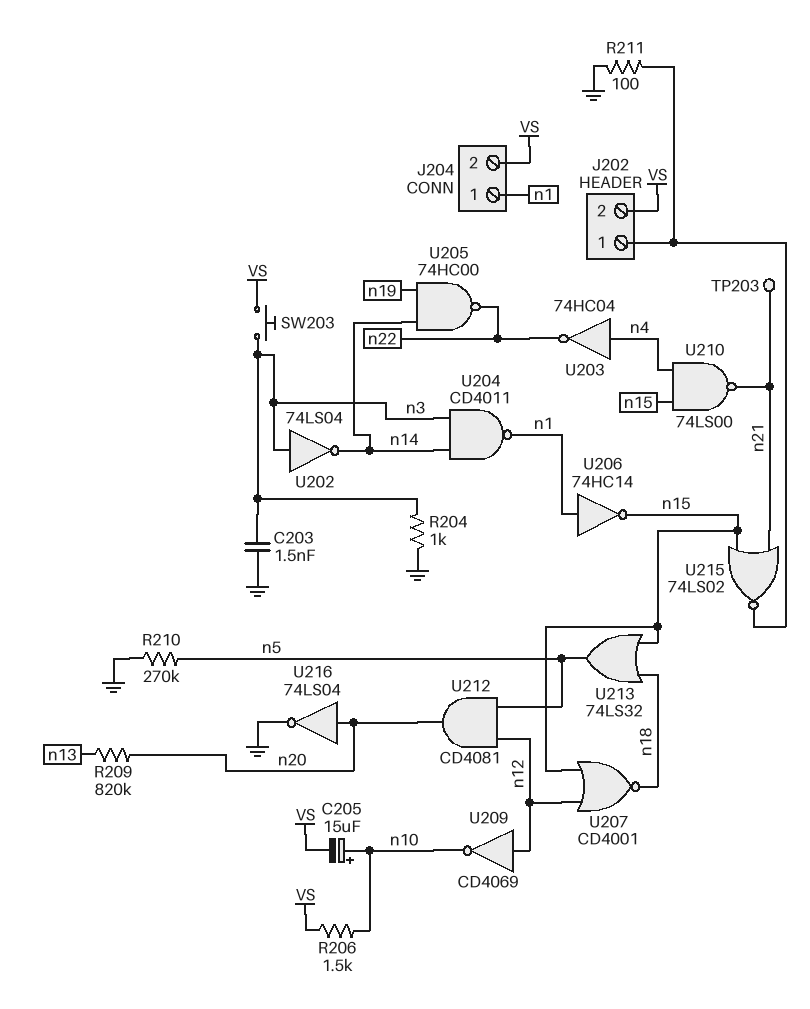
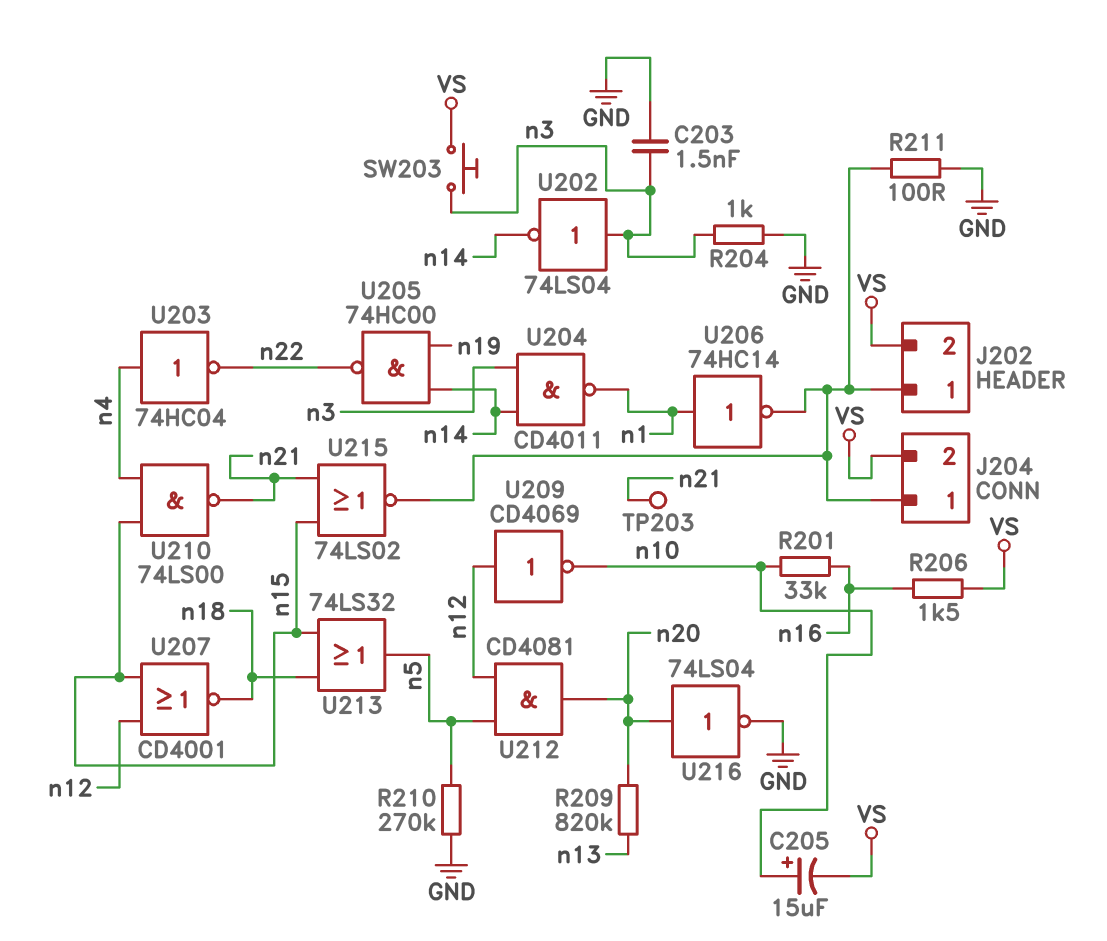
J204 pin 1: n1 -> J202/1
R201: none -> 33k (n10, n16)
R206: 1.5k (VS, n10) -> 1.5k (VS, n16)
U206: NOT 74HC14 (in n1, out n15) -> NOT 74HC14 (in n1, out J202/1)

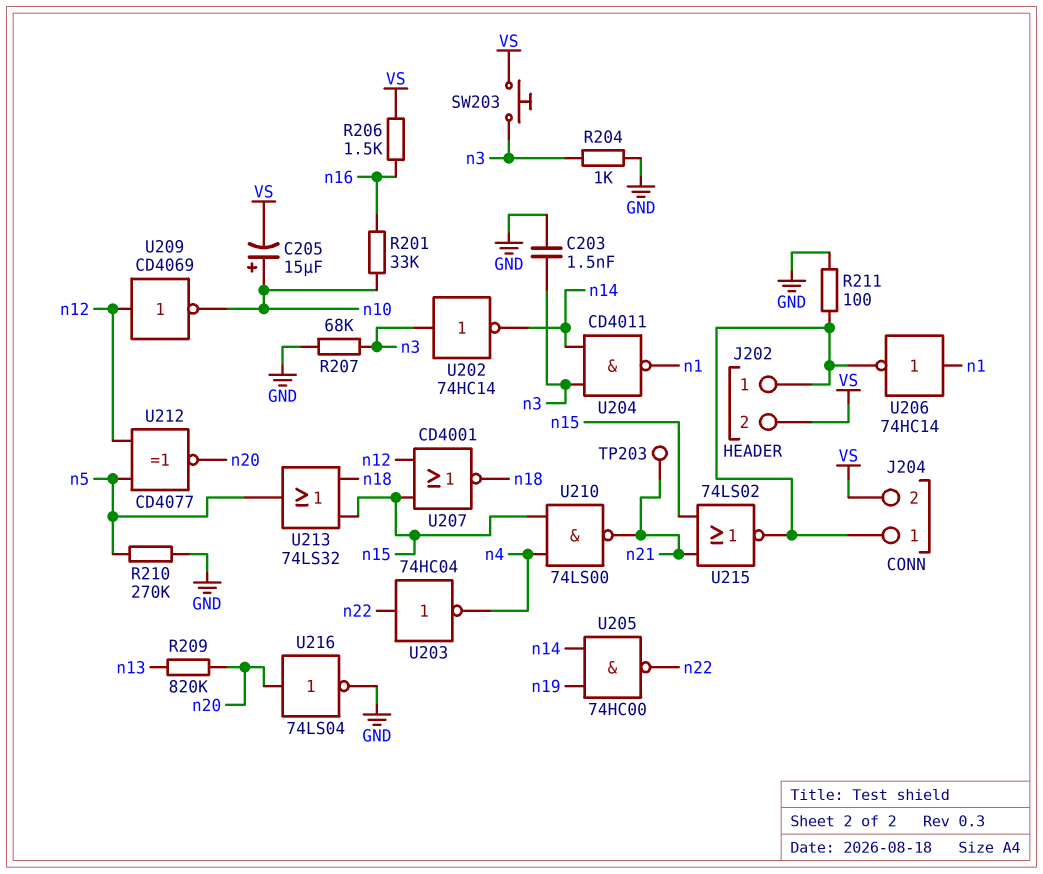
R207: none -> 68k (GND, n3)
U202: NOT 74LS04 (in n3, out n14) -> NOT 74HC14 (in n3, out n14)
U203: NOT 74HC04 (in n4, out n22) -> NOT 74HC04 (in n22, out n4)
U212: AND CD4081 (in n5, in n12, out n20) -> XNOR CD4077 (in n5, in n12, out n20)

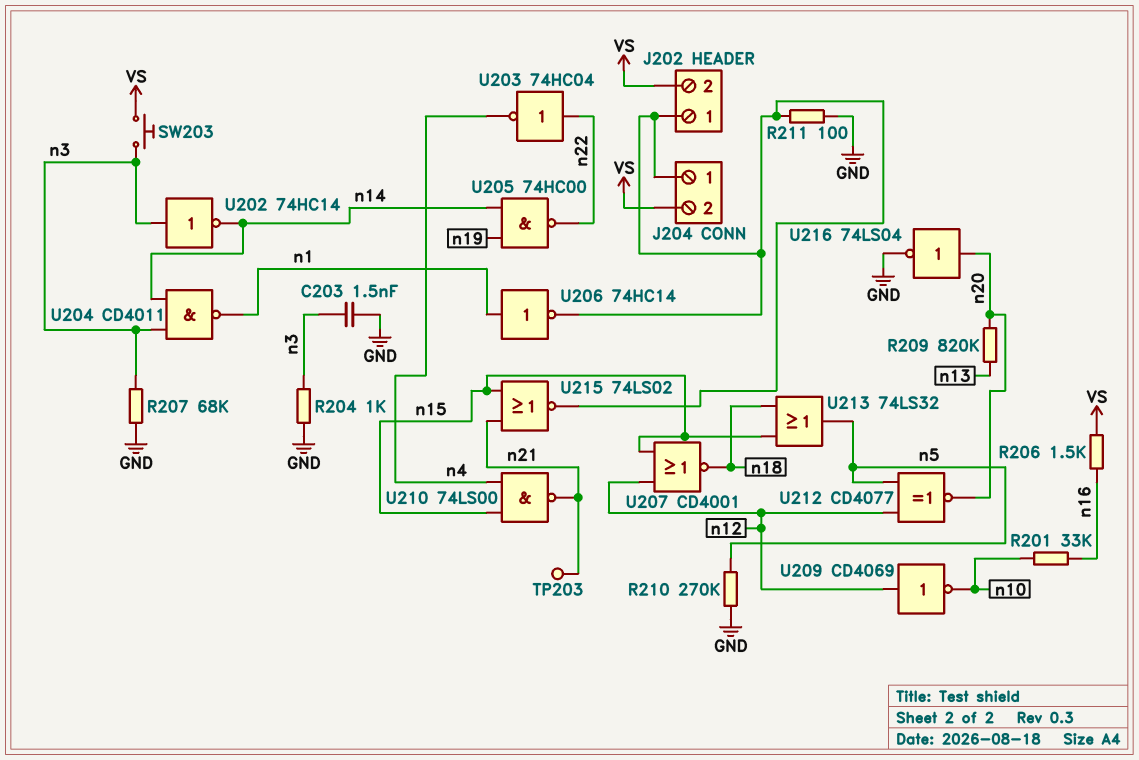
C205: 15uF (plus n10, minus VS) -> none

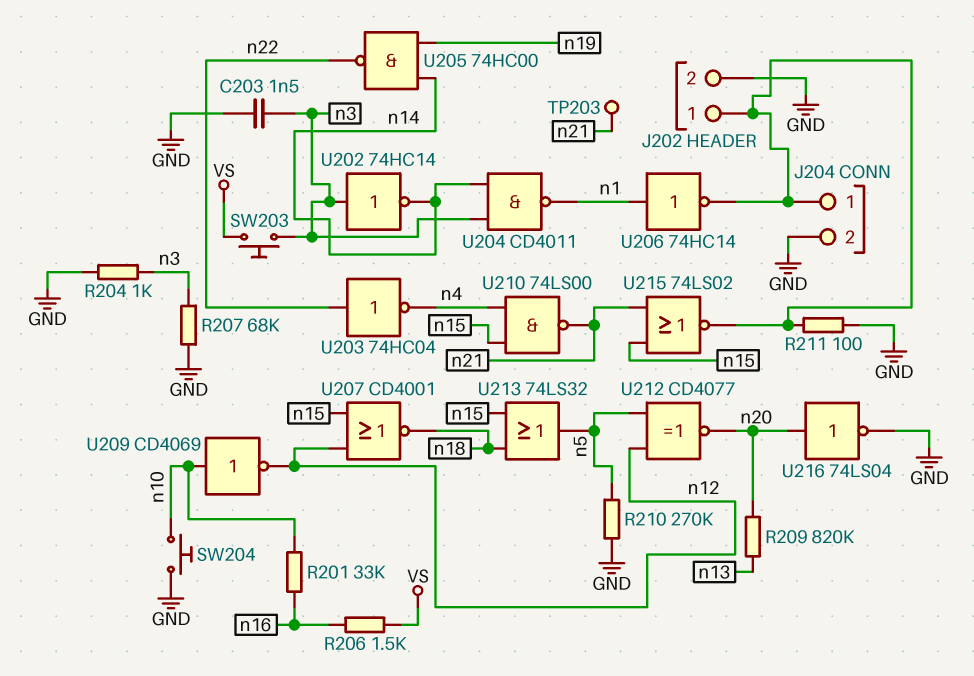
J202 pin 2: VS -> GND
J204 pin 2: VS -> GND
SW204: none -> button (GND, n10)
U209: NOT CD4069 (in n12, out n10) -> NOT CD4069 (in n10, out n12)

